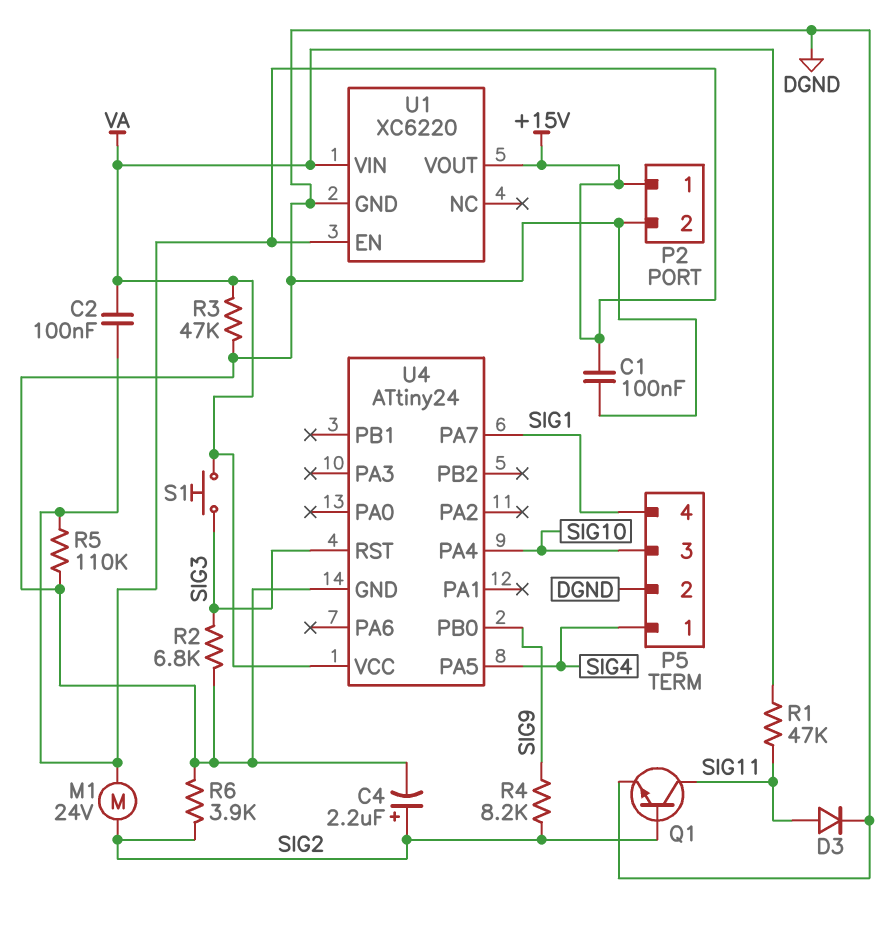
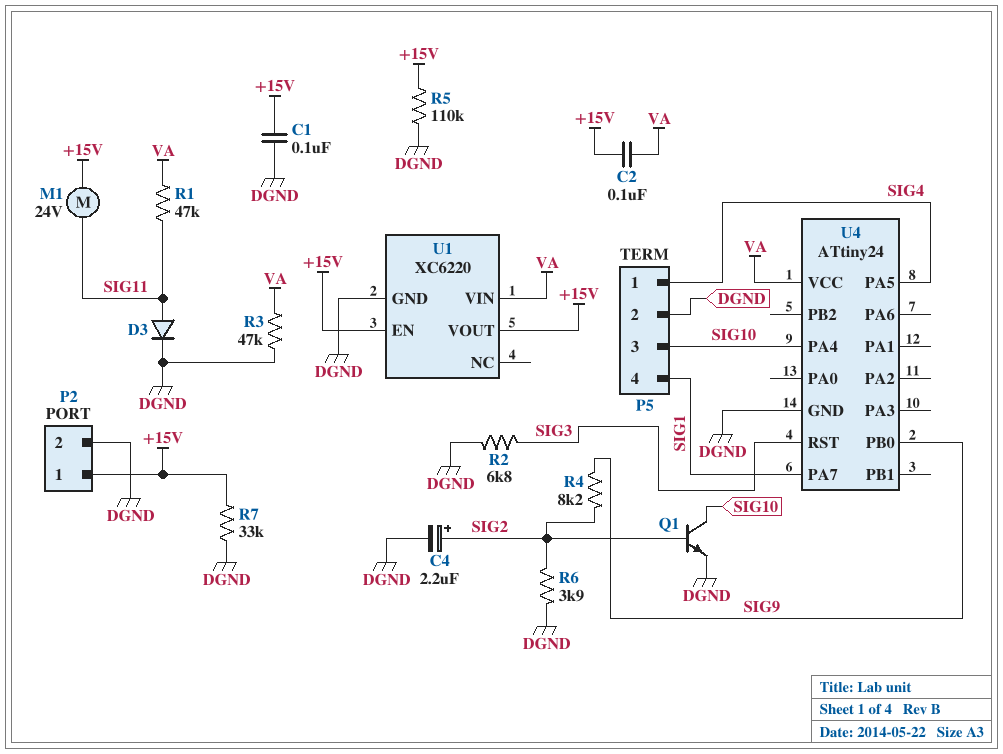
M1: motor 24V (+15V, SIG2) -> motor 24V (+15V, SIG11)
Q1: NPN (B SIG2, C SIG11, E DGND) -> NPN (B SIG2, C SIG10, E DGND)
R7: none -> 33k (+15V, DGND)
S1: button (SIG3, VA) -> none

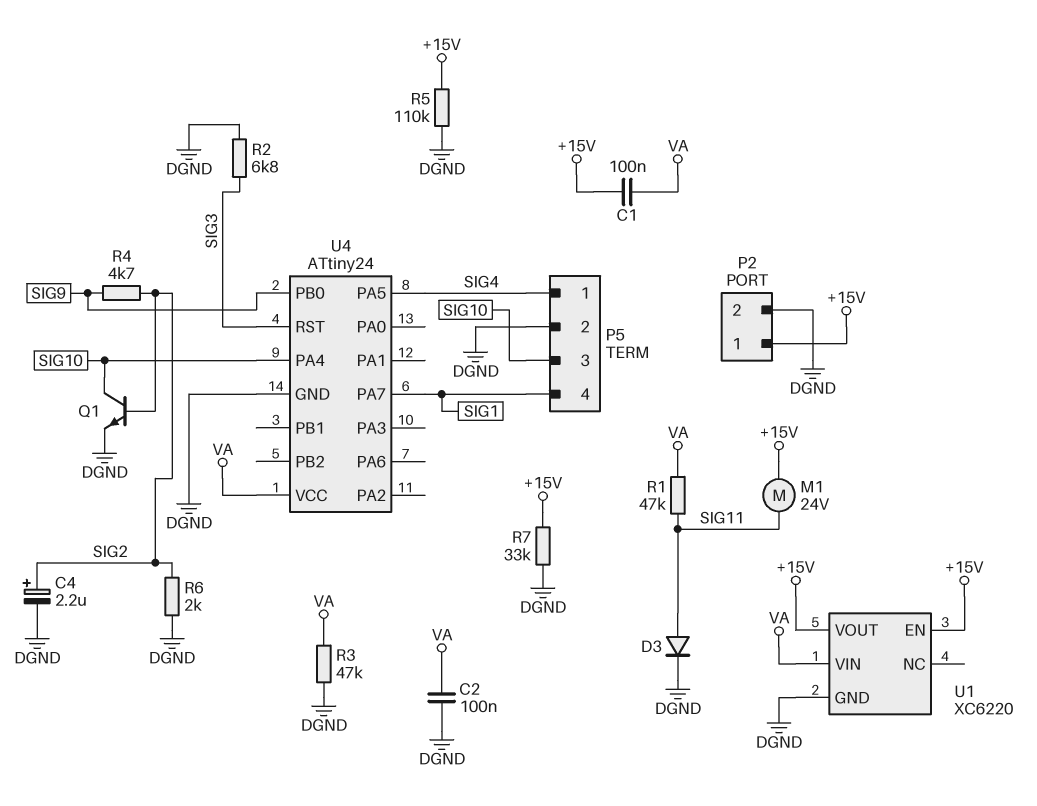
C1: 100nF (+15V, DGND) -> 100nF (+15V, VA)
C2: 100nF (+15V, VA) -> 100nF (DGND, VA)
R4: 8.2k (SIG2, SIG9) -> 4.7k (SIG2, SIG9)
R6: 3.9k (DGND, SIG2) -> 2k (DGND, SIG2)

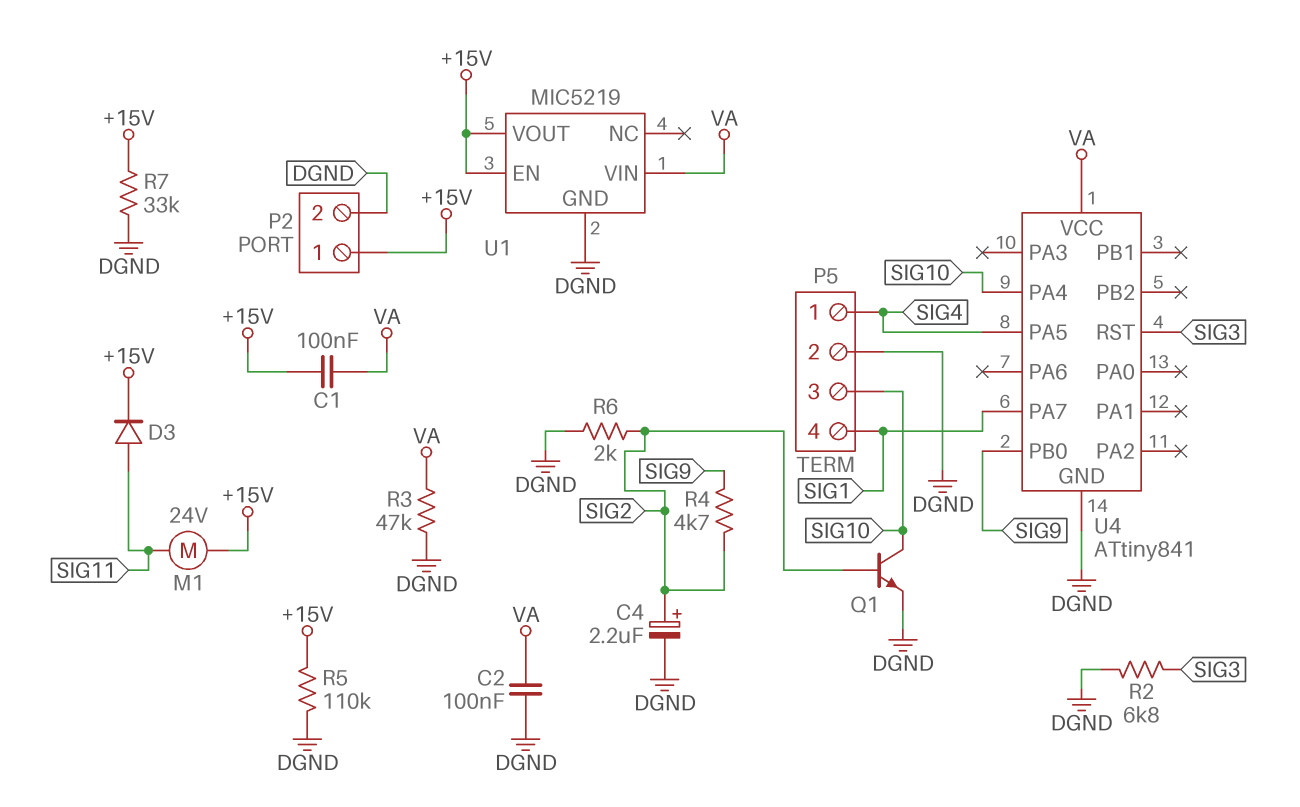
D3: diode (A SIG11, K DGND) -> diode (A SIG11, K +15V)
R1: 47k (SIG11, VA) -> none
U1: XC6220 -> MIC5219
U4: ATtiny24 -> ATtiny841

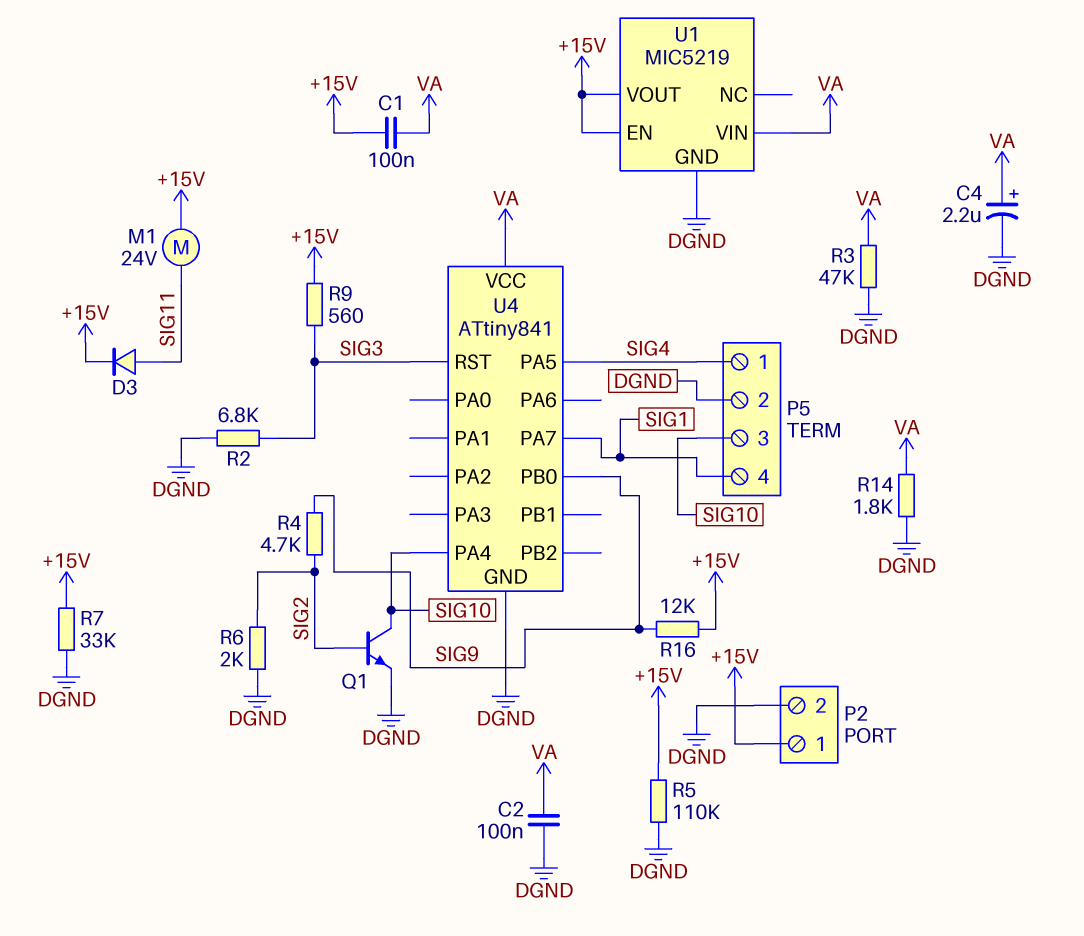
C4: 2.2uF (plus SIG2, minus DGND) -> 2.2uF (plus VA, minus DGND)
R9: none -> 560 (+15V, SIG3)
R14: none -> 1.8k (DGND, VA)
R16: none -> 12k (+15V, SIG9)

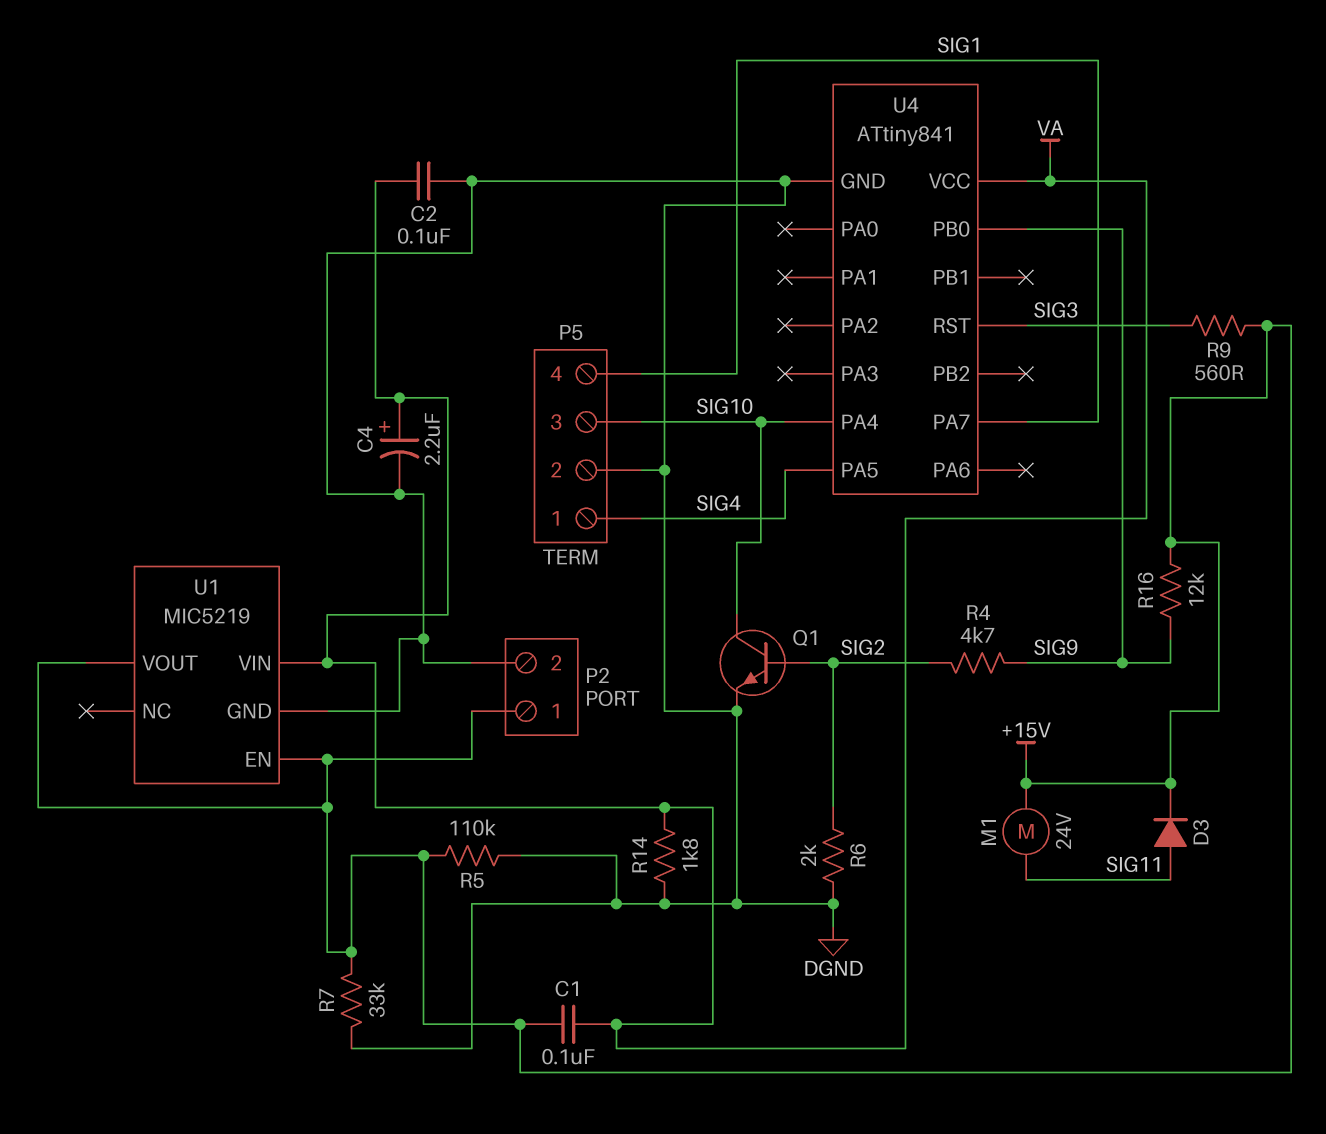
R2: 6.8k (DGND, SIG3) -> none
R3: 47k (DGND, VA) -> none

